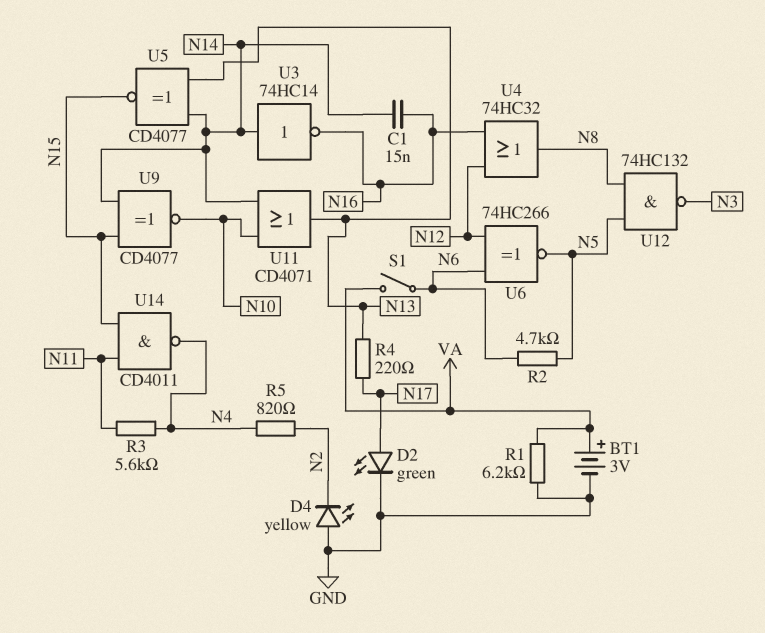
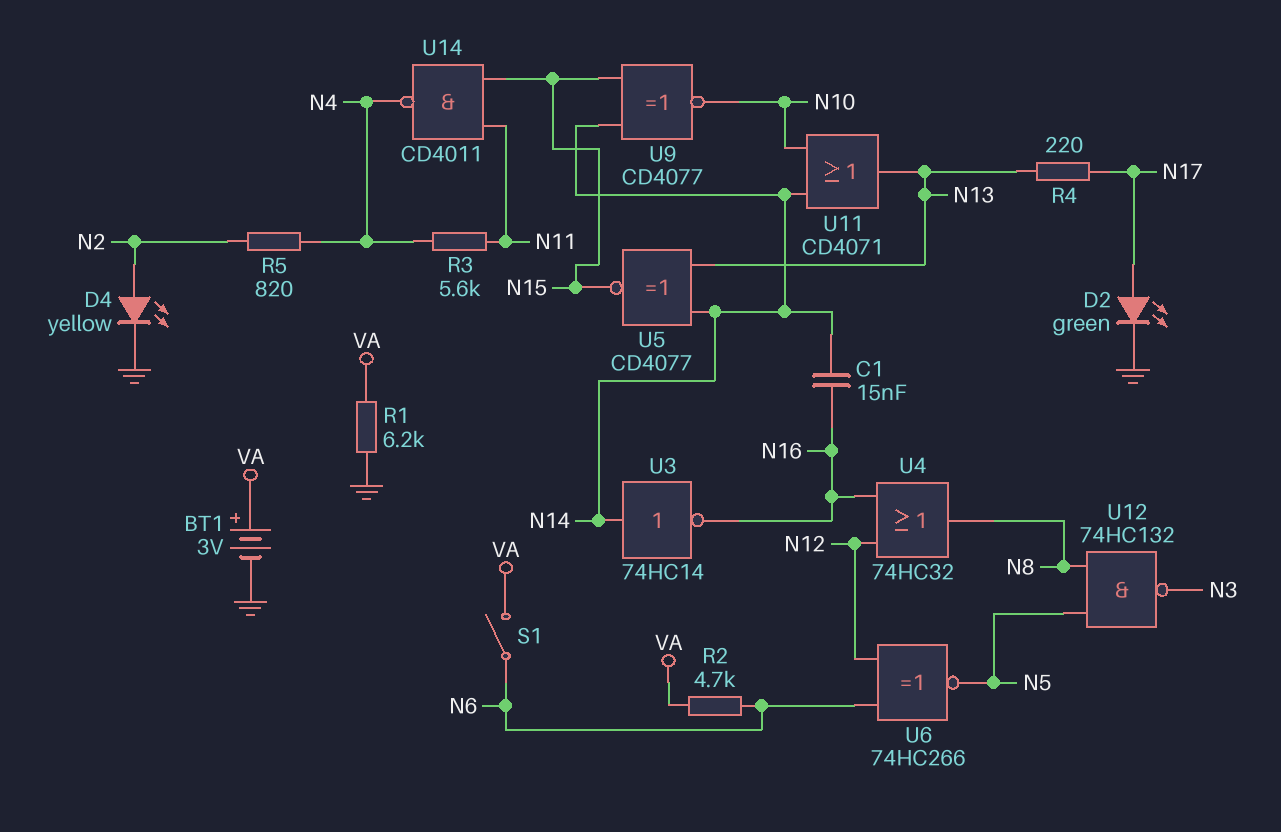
D4: LED yellow (A GND, K N2) -> LED yellow (A N2, K GND)
R2: 4.7k (N5, N6) -> 4.7k (N6, VA)

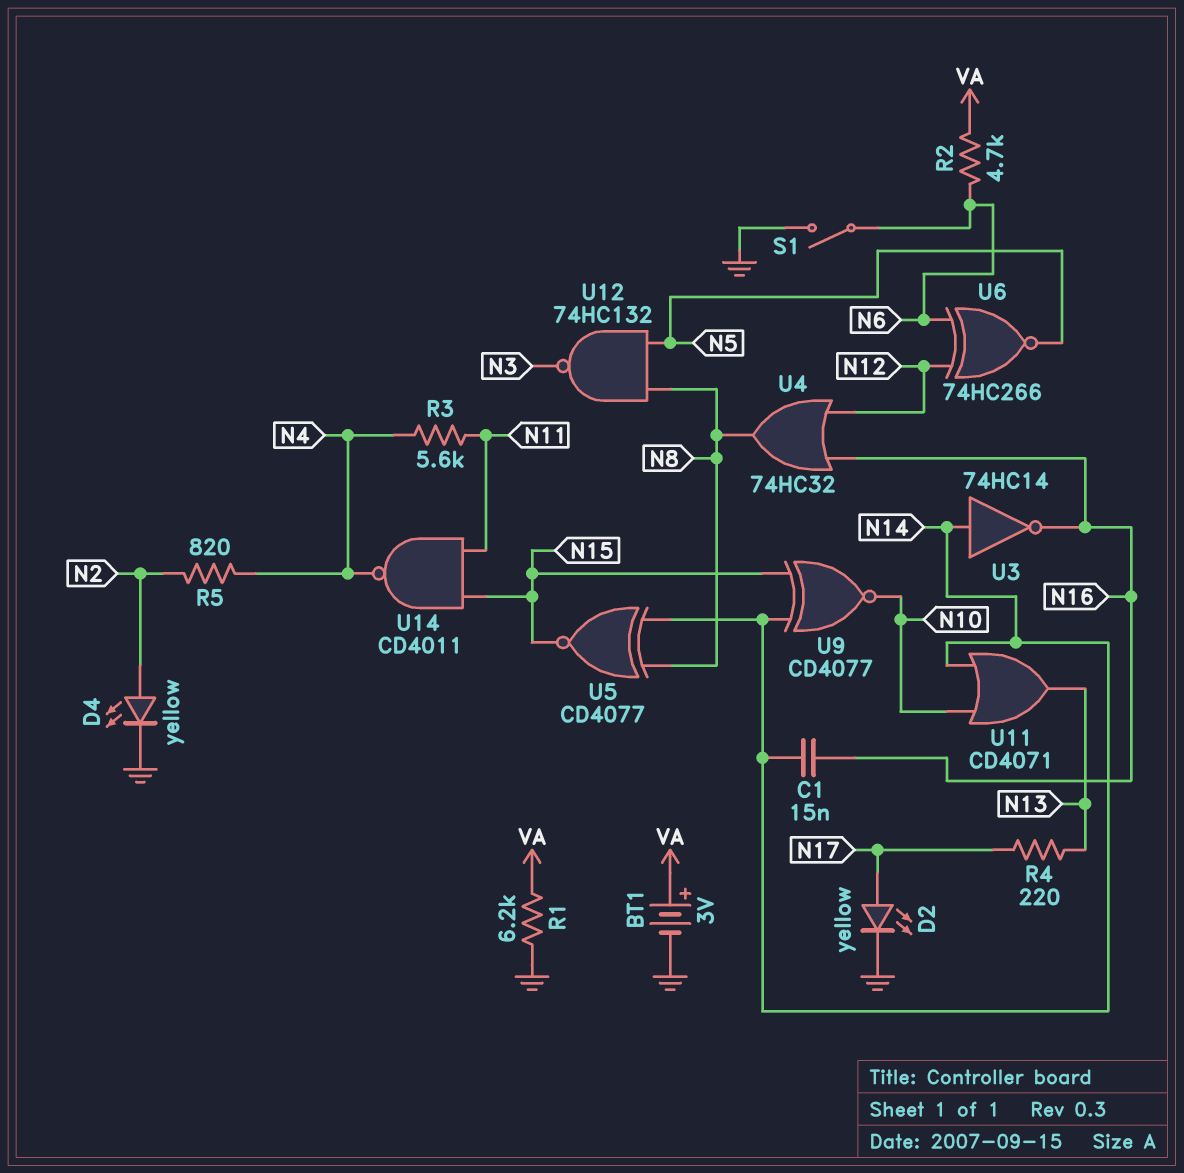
D2: LED green (A N17, K GND) -> LED yellow (A N17, K GND)
S1: switch (N6, VA) -> switch (GND, N6)
U5: XNOR CD4077 (in N13, in N14, out N15) -> XNOR CD4077 (in N8, in N14, out N15)

